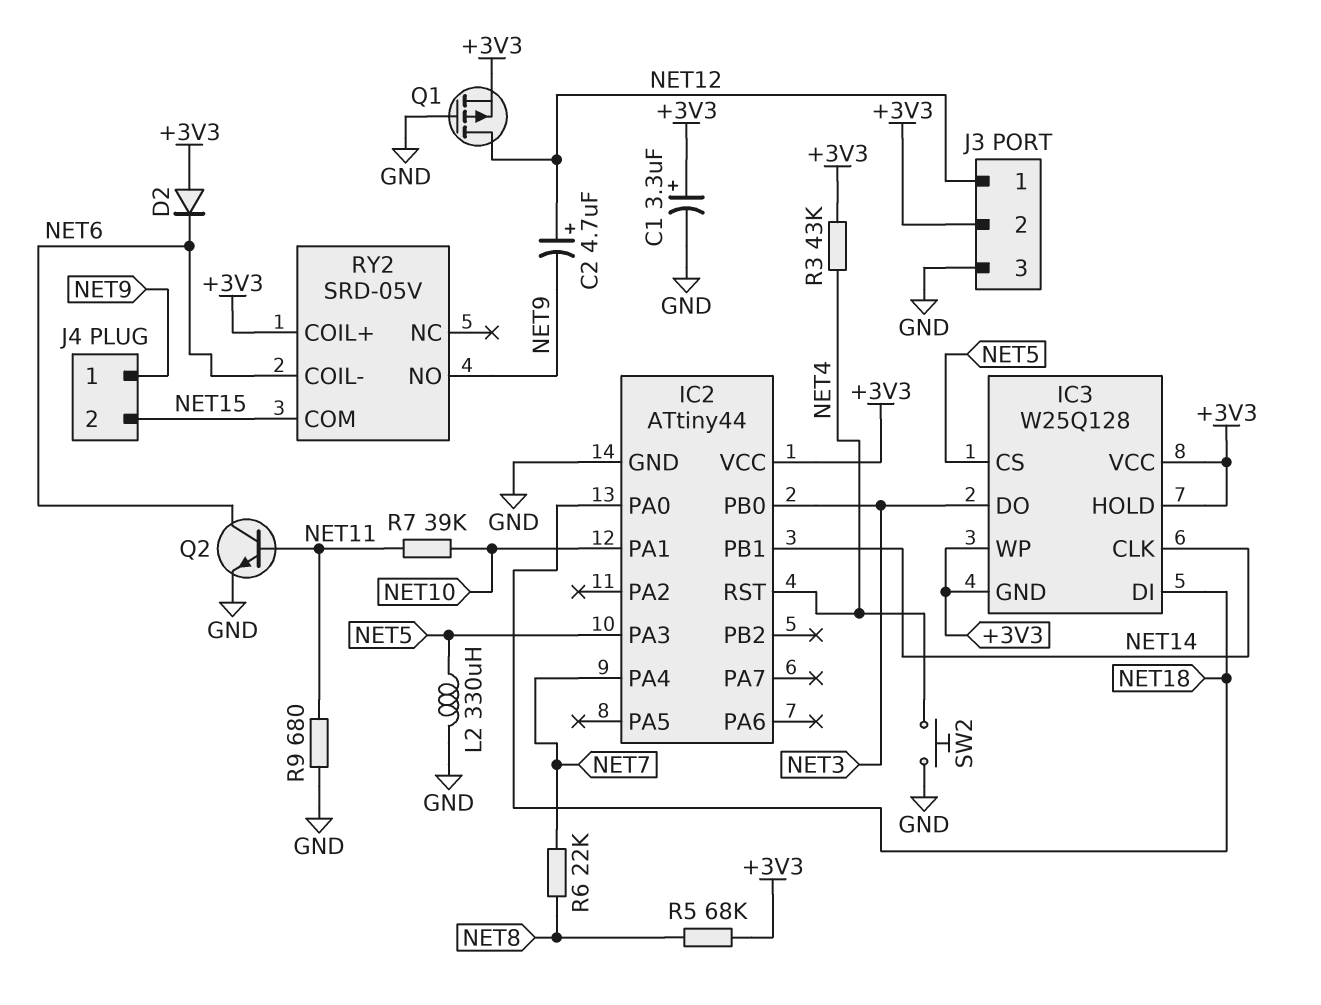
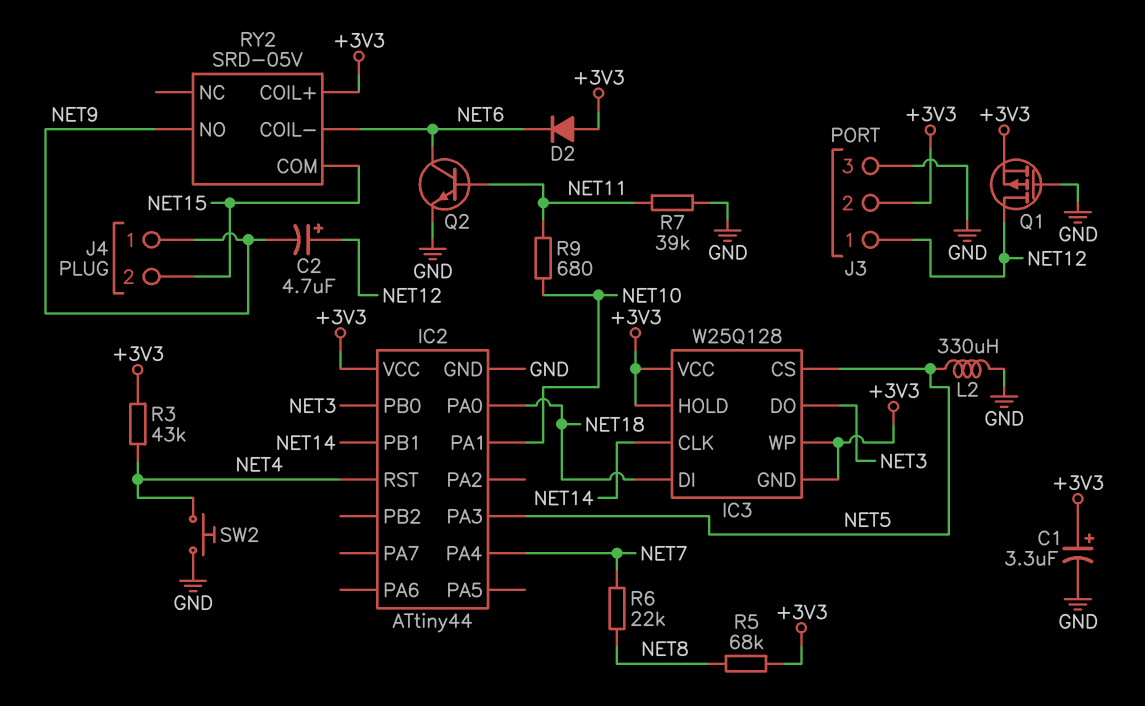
R7: 39k (NET10, NET11) -> 39k (GND, NET11)
R9: 680 (GND, NET11) -> 680 (NET10, NET11)

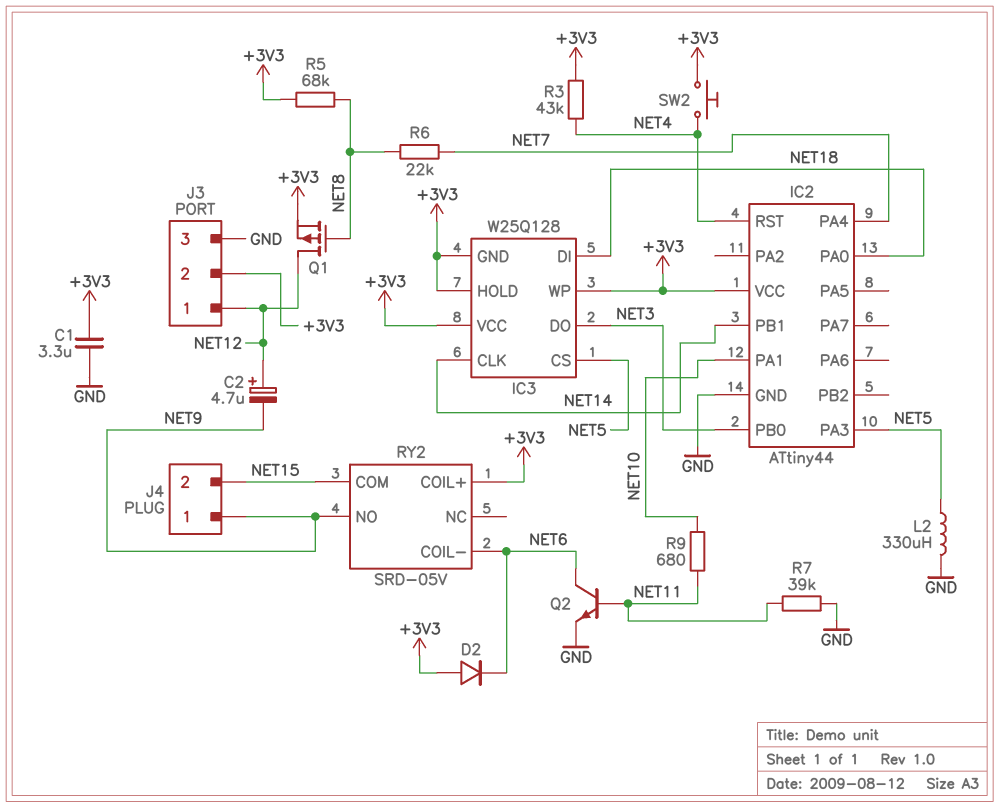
C1: 3.3uF (plus +3V3, minus GND) -> 3.3uF (+3V3, GND)
Q1: PMOS (G GND, D NET12, S +3V3) -> PMOS (G NET8, D NET12, S +3V3)
SW2: button (GND, NET4) -> button (+3V3, NET4)

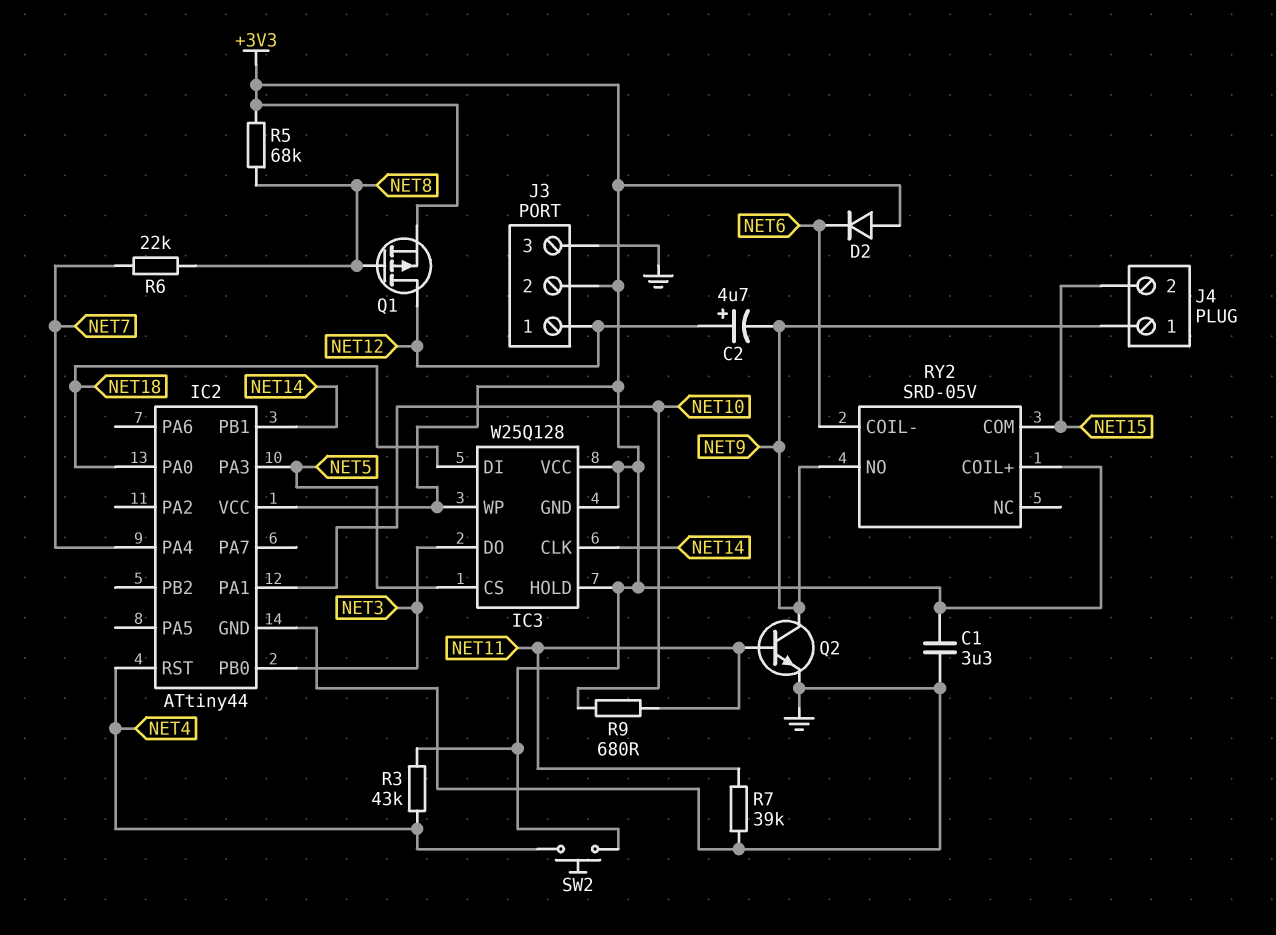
L2: 330uH (GND, NET5) -> none
Q2: NPN (B NET11, C NET6, E GND) -> NPN (B NET11, C NET9, E GND)

